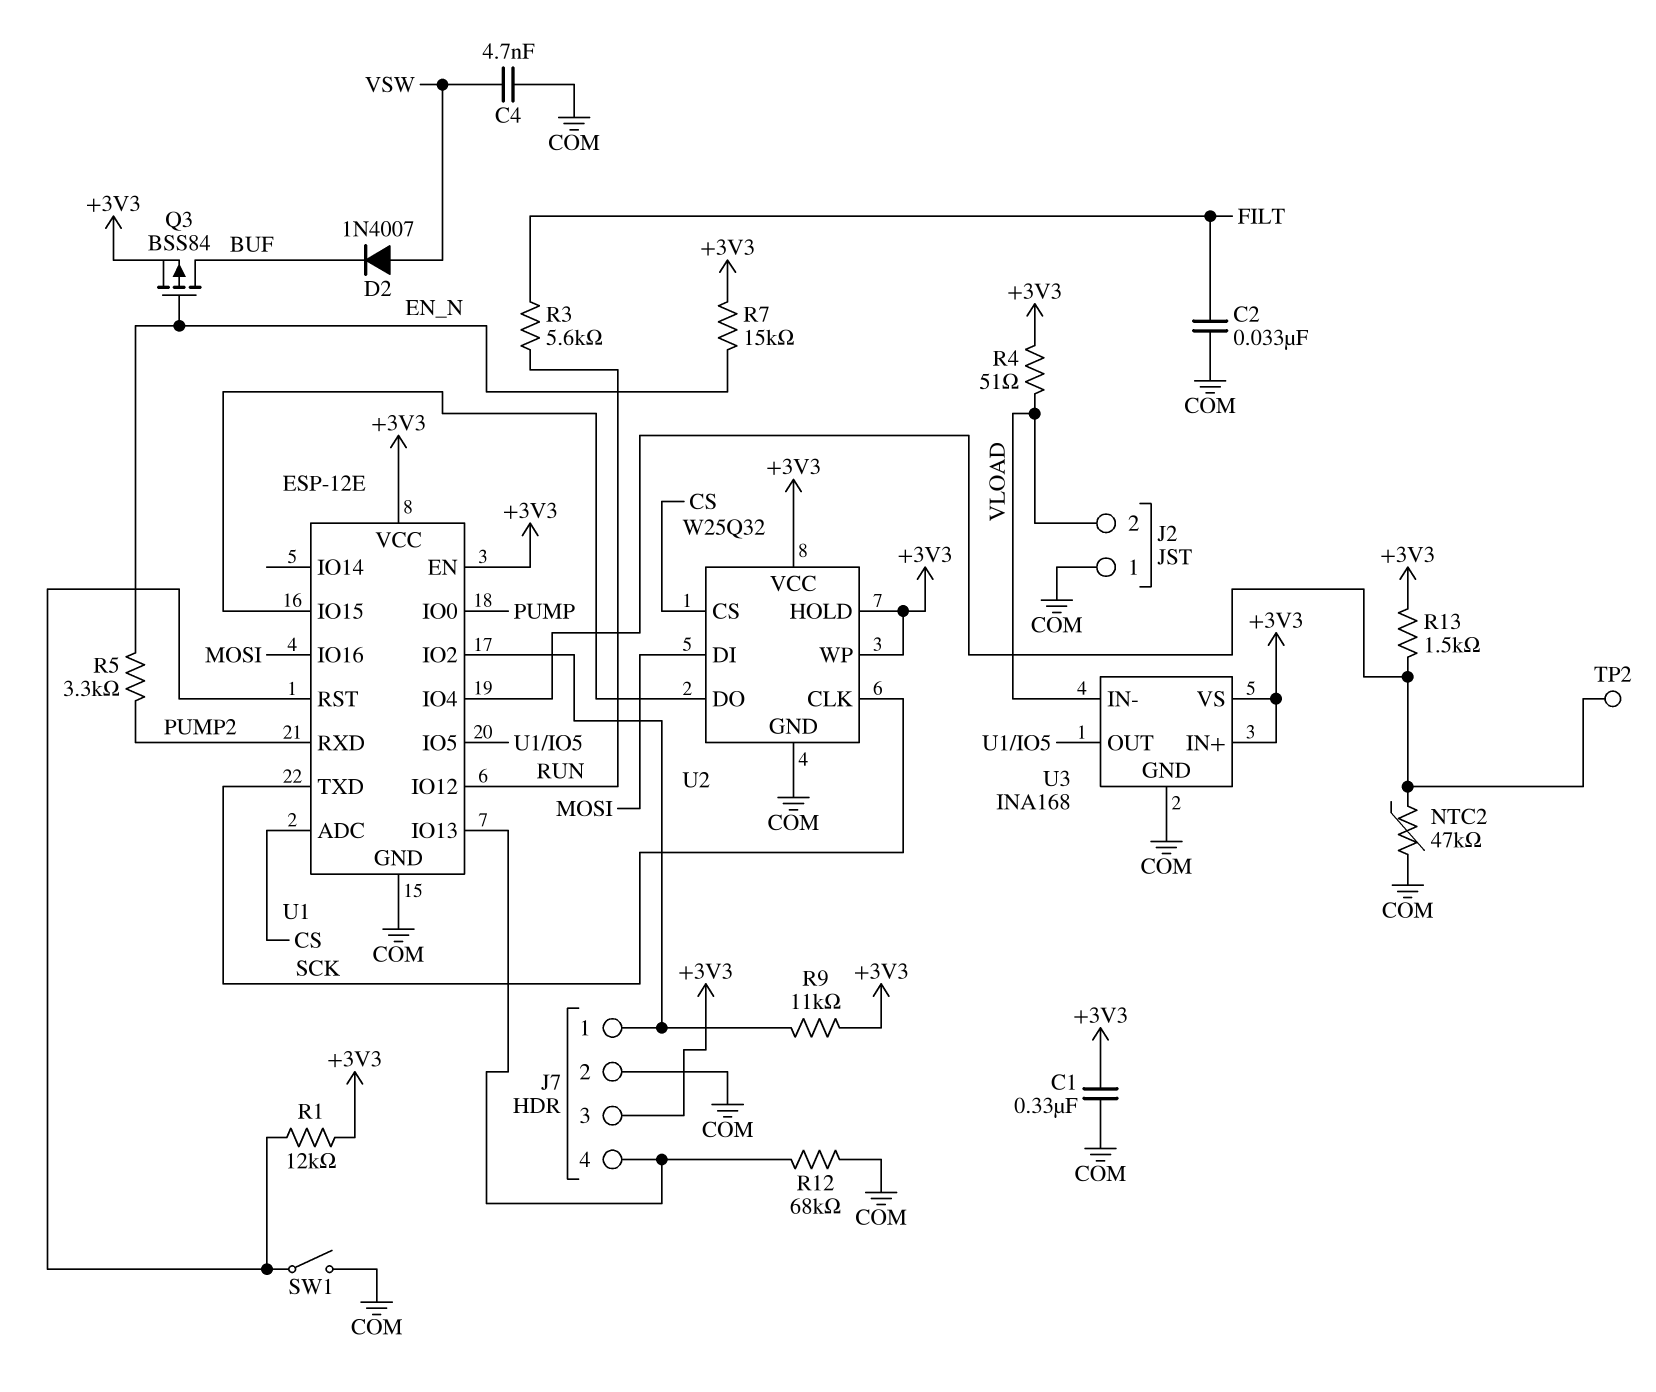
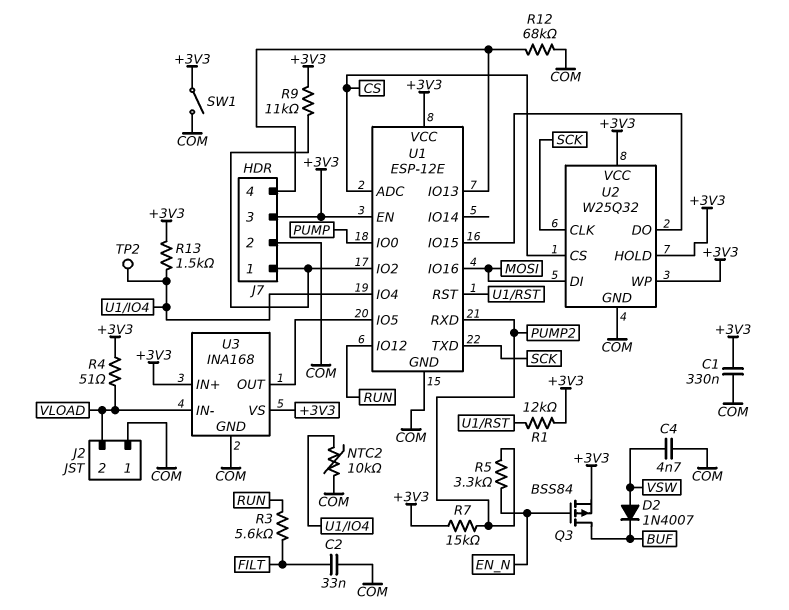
NTC2: 47k (COM, U1/IO4) -> 10k (COM, U1/IO4)
R7: 15k (+3V3, EN_N) -> 15k (+3V3, PUMP2)
SW1: switch (COM, U1/RST) -> switch (+3V3, COM)

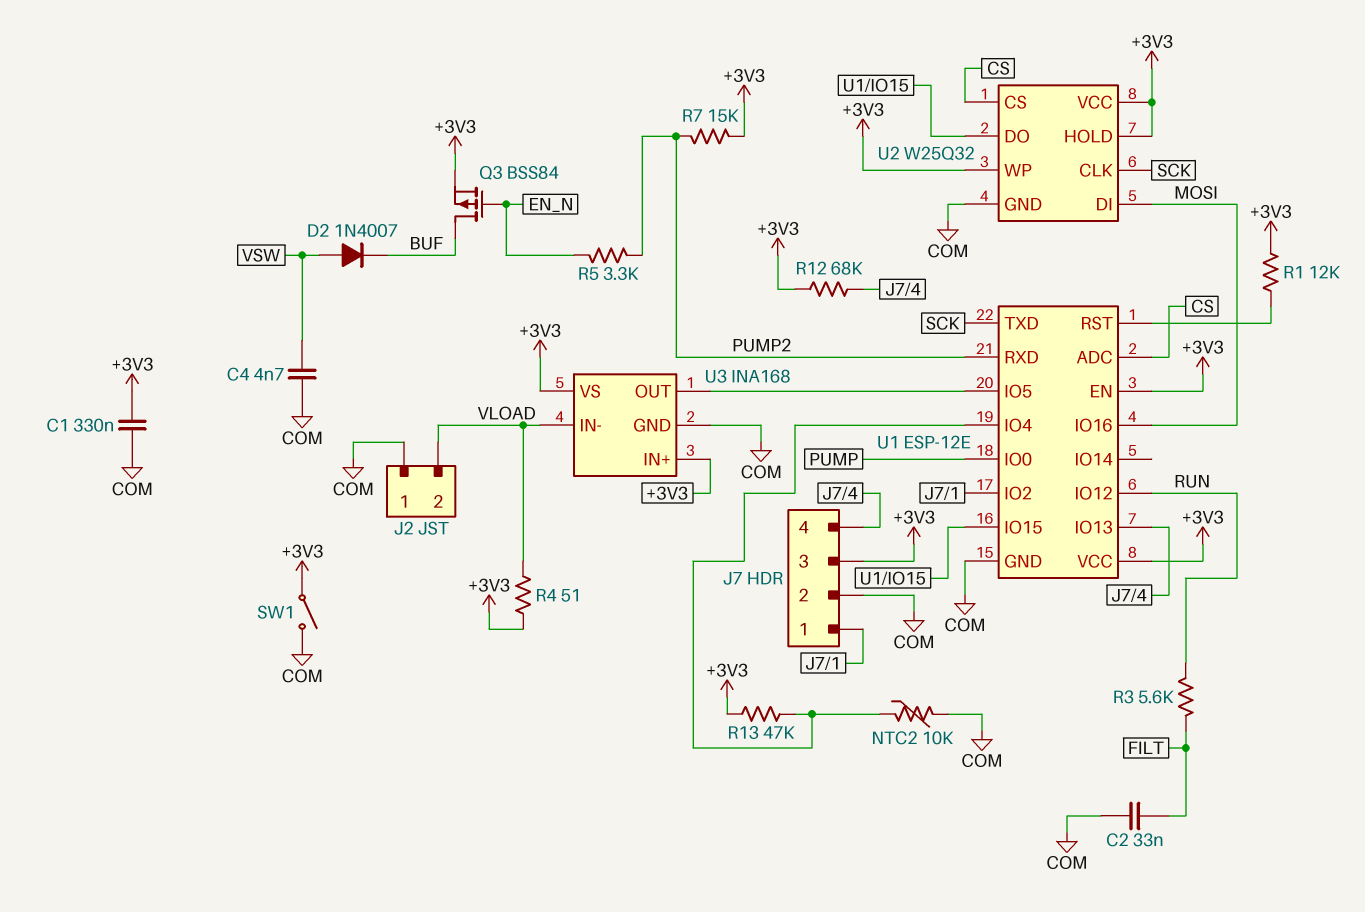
R9: 11k (+3V3, J7/1) -> none
R12: 68k (COM, J7/4) -> 68k (+3V3, J7/4)
R13: 1.5k (+3V3, U1/IO4) -> 47k (+3V3, U1/IO4)
TP2: test point (U1/IO4) -> none

